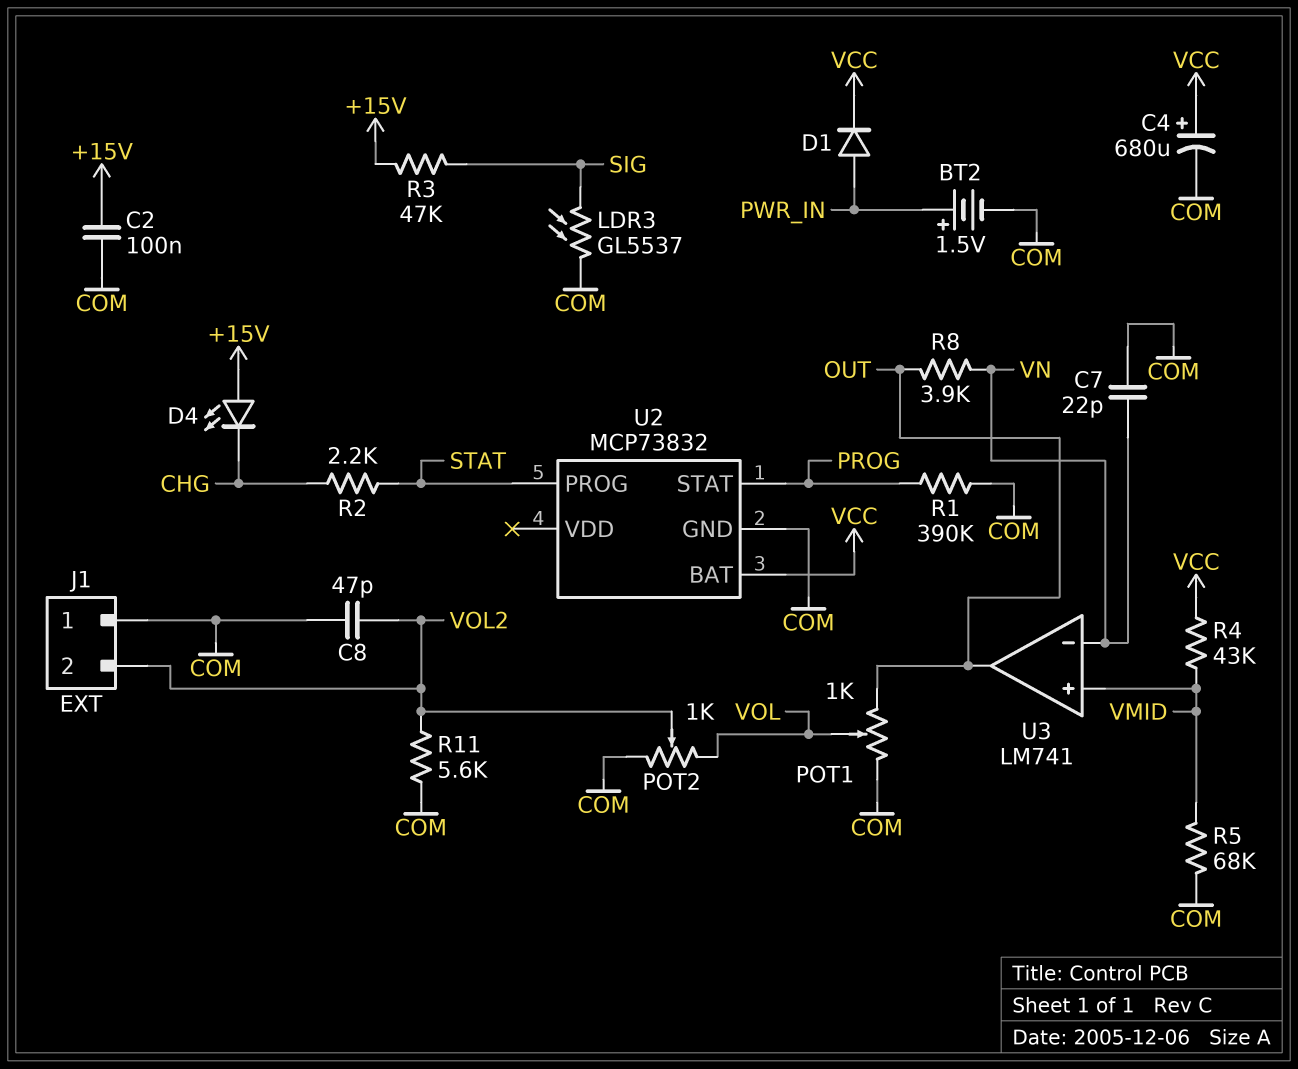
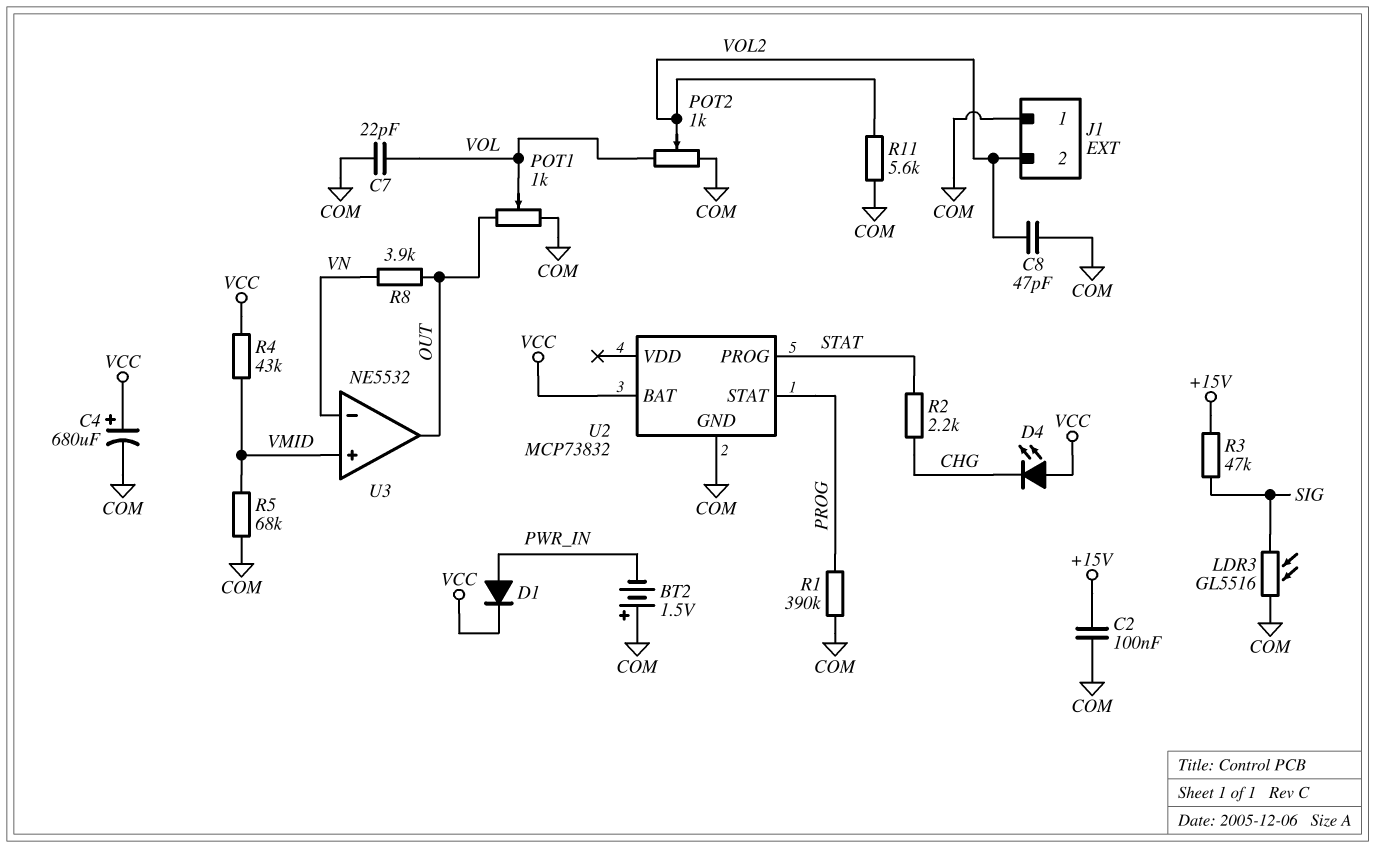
BT2: 1.5V (plus PWR_IN, minus COM) -> 1.5V (plus COM, minus PWR_IN)
C7: 22pF (COM, VN) -> 22pF (COM, VOL)
D4: LED (A +15V, K CHG) -> LED (A VCC, K CHG)
LDR3: GL5537 (COM, SIG) -> GL5516 (COM, SIG)
U3: LM741 -> NE5532

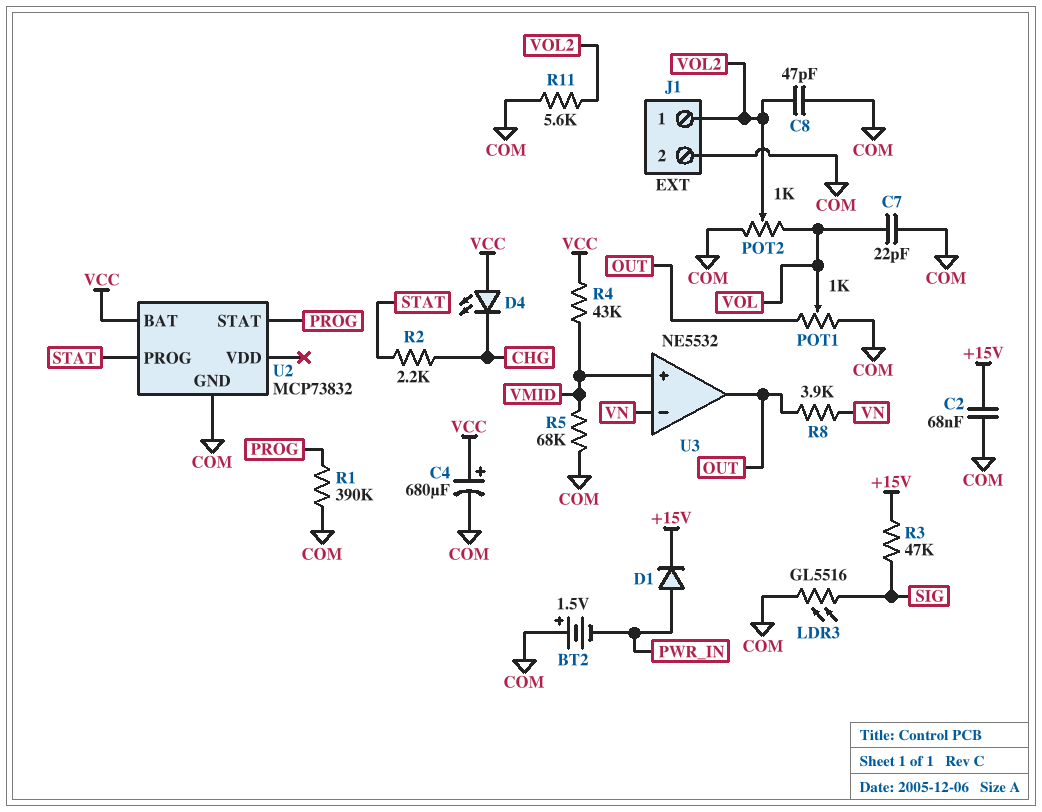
C2: 100nF (+15V, COM) -> 68nF (+15V, COM)
D1: diode (A PWR_IN, K VCC) -> diode (A PWR_IN, K +15V)
J1 pin 1: COM -> VOL2
J1 pin 2: VOL2 -> COM

